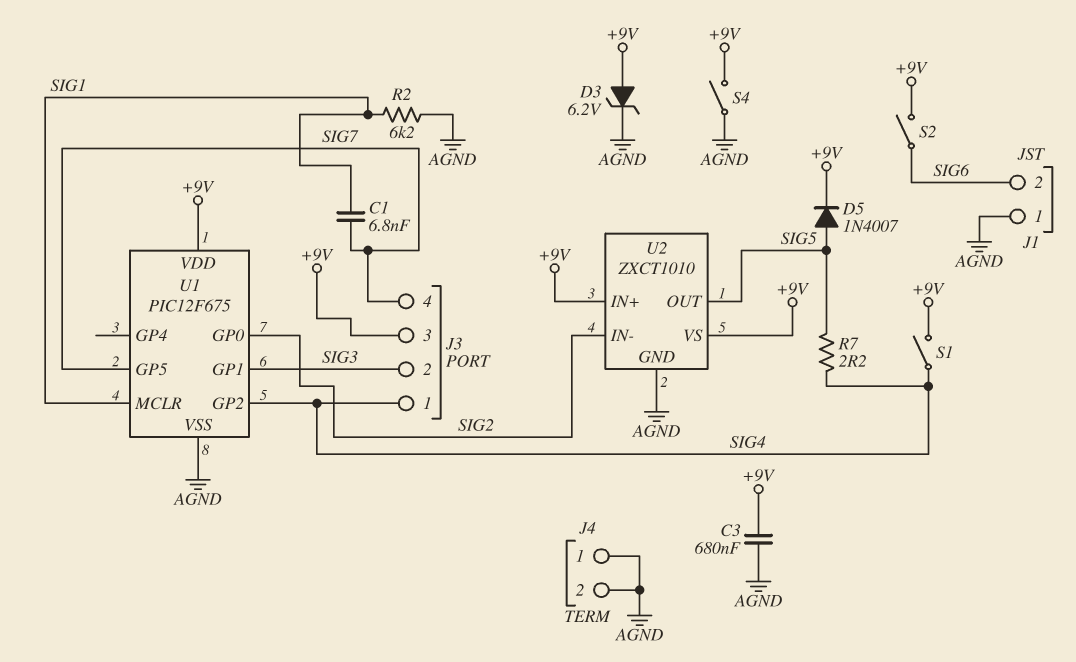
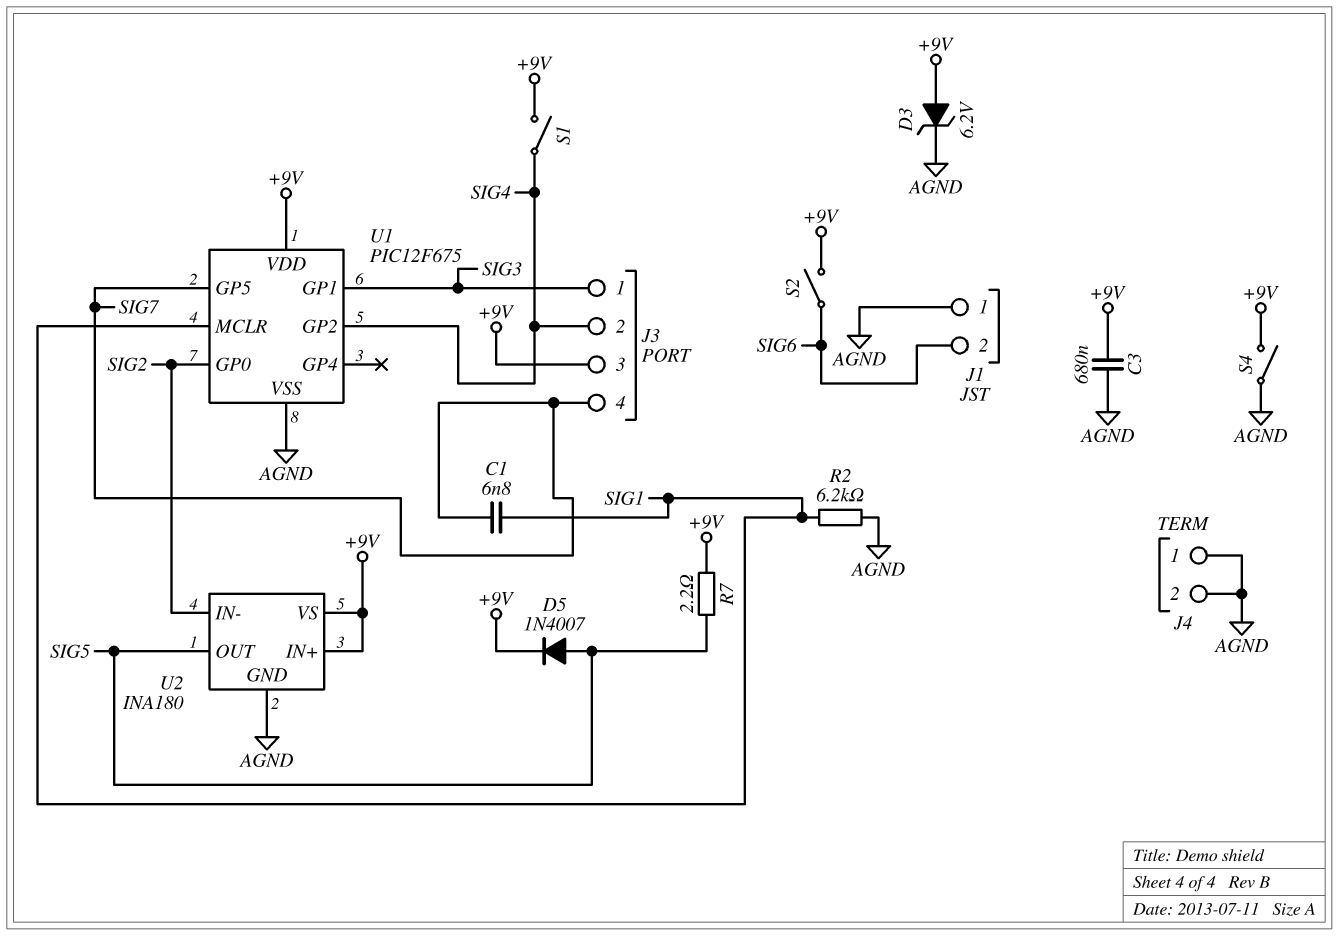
J3 pin 1: SIG4 -> SIG3
J3 pin 2: SIG3 -> SIG4
R7: 2.2 (SIG4, SIG5) -> 2.2 (+9V, SIG5)
U2: ZXCT1010 -> INA180

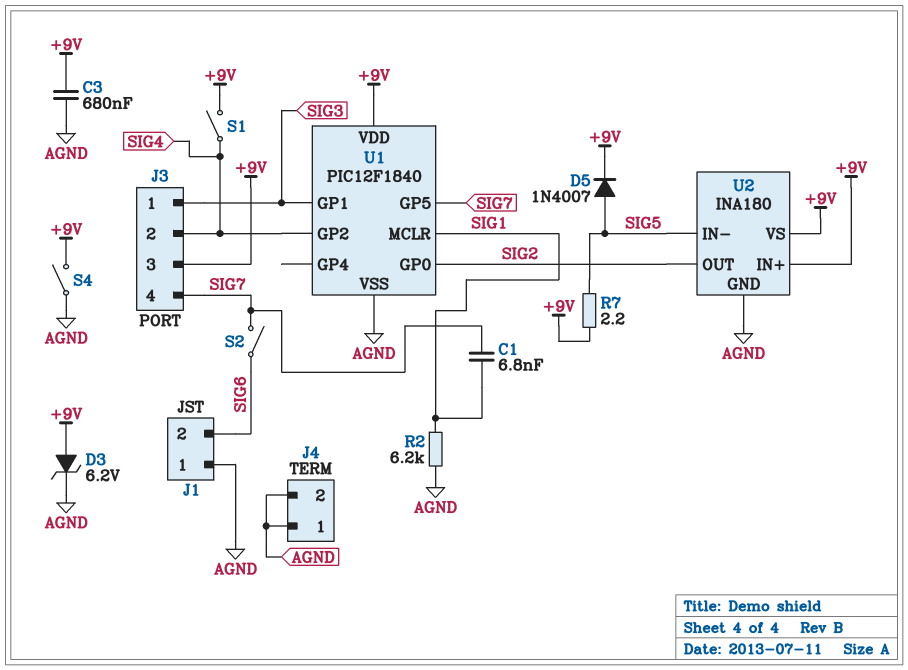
S2: switch (+9V, SIG6) -> switch (SIG6, SIG7)
U1: PIC12F675 -> PIC12F1840
U2 pin IN-: SIG2 -> SIG5
U2 pin OUT: SIG5 -> SIG2

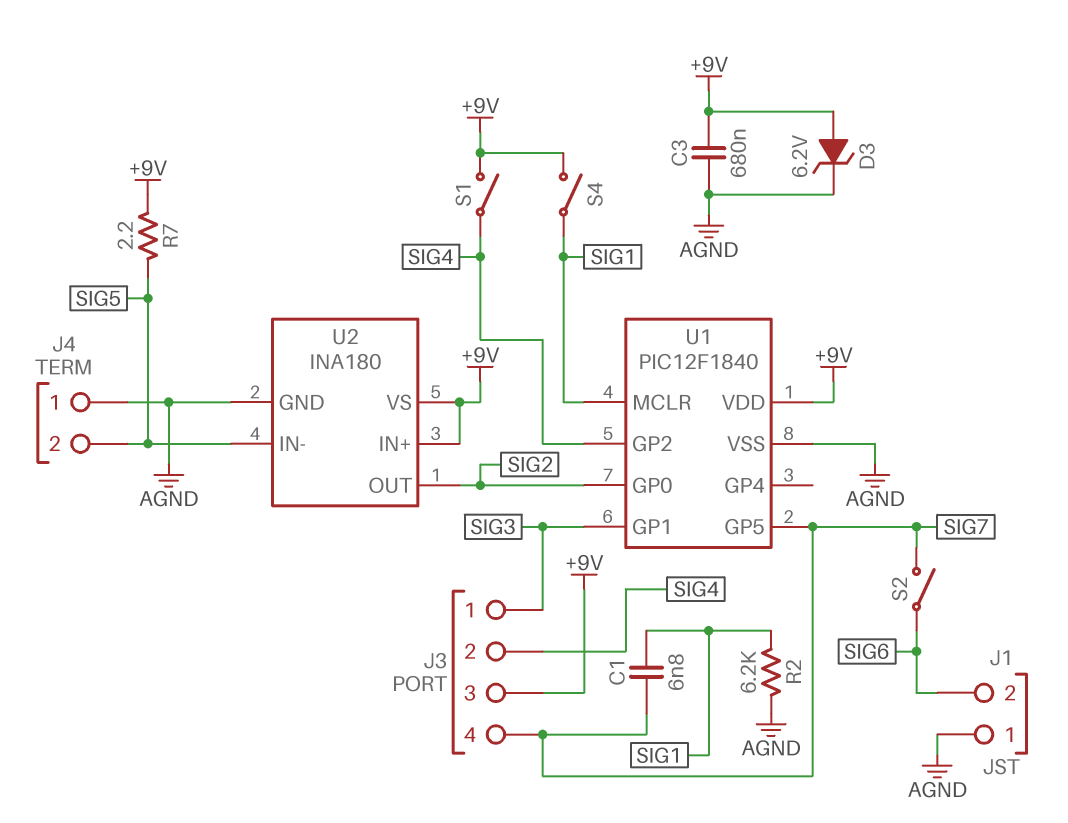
D5: diode 1N4007 (A SIG5, K +9V) -> none
J4 pin 2: AGND -> SIG5
S4: switch (+9V, AGND) -> switch (+9V, SIG1)

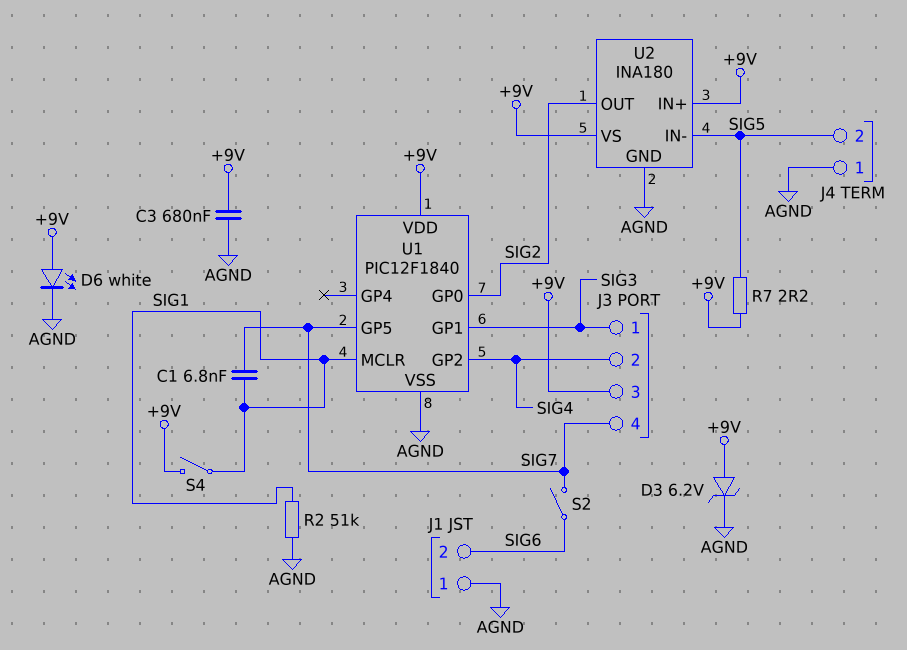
D6: none -> LED white (A +9V, K AGND)
R2: 6.2k (AGND, SIG1) -> 51k (AGND, SIG1)
S1: switch (+9V, SIG4) -> none

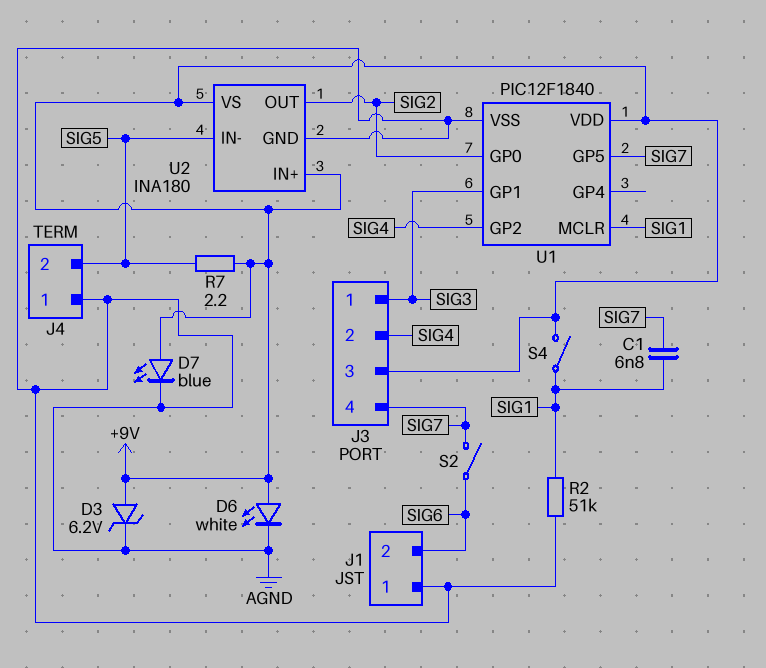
C3: 680nF (+9V, AGND) -> none
D7: none -> LED blue (A +9V, K AGND)

